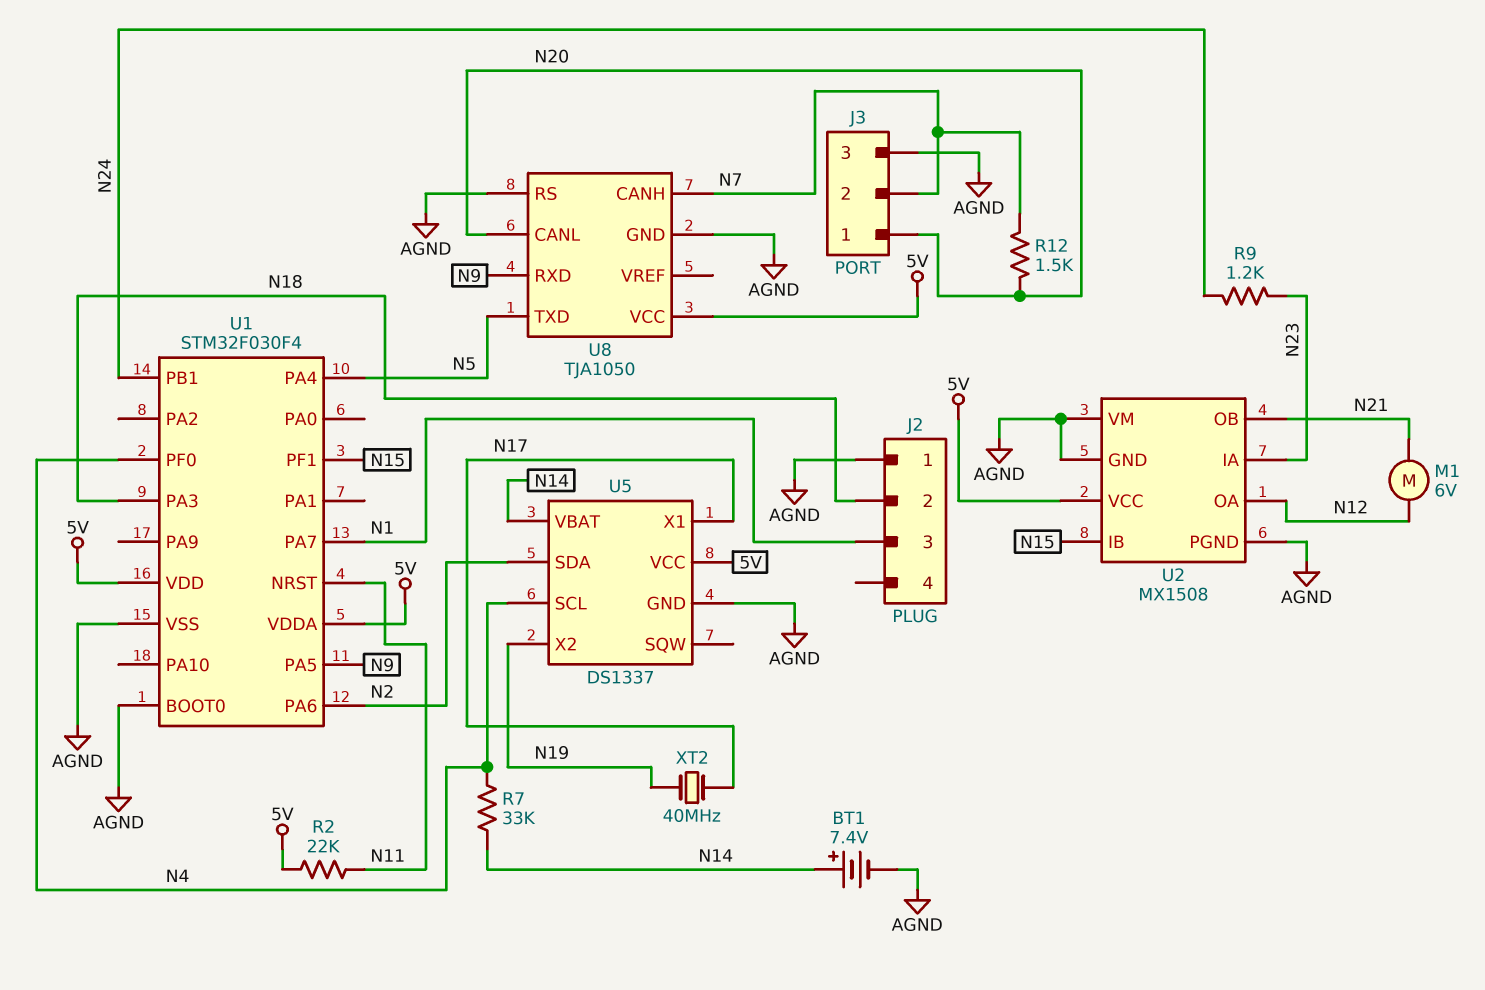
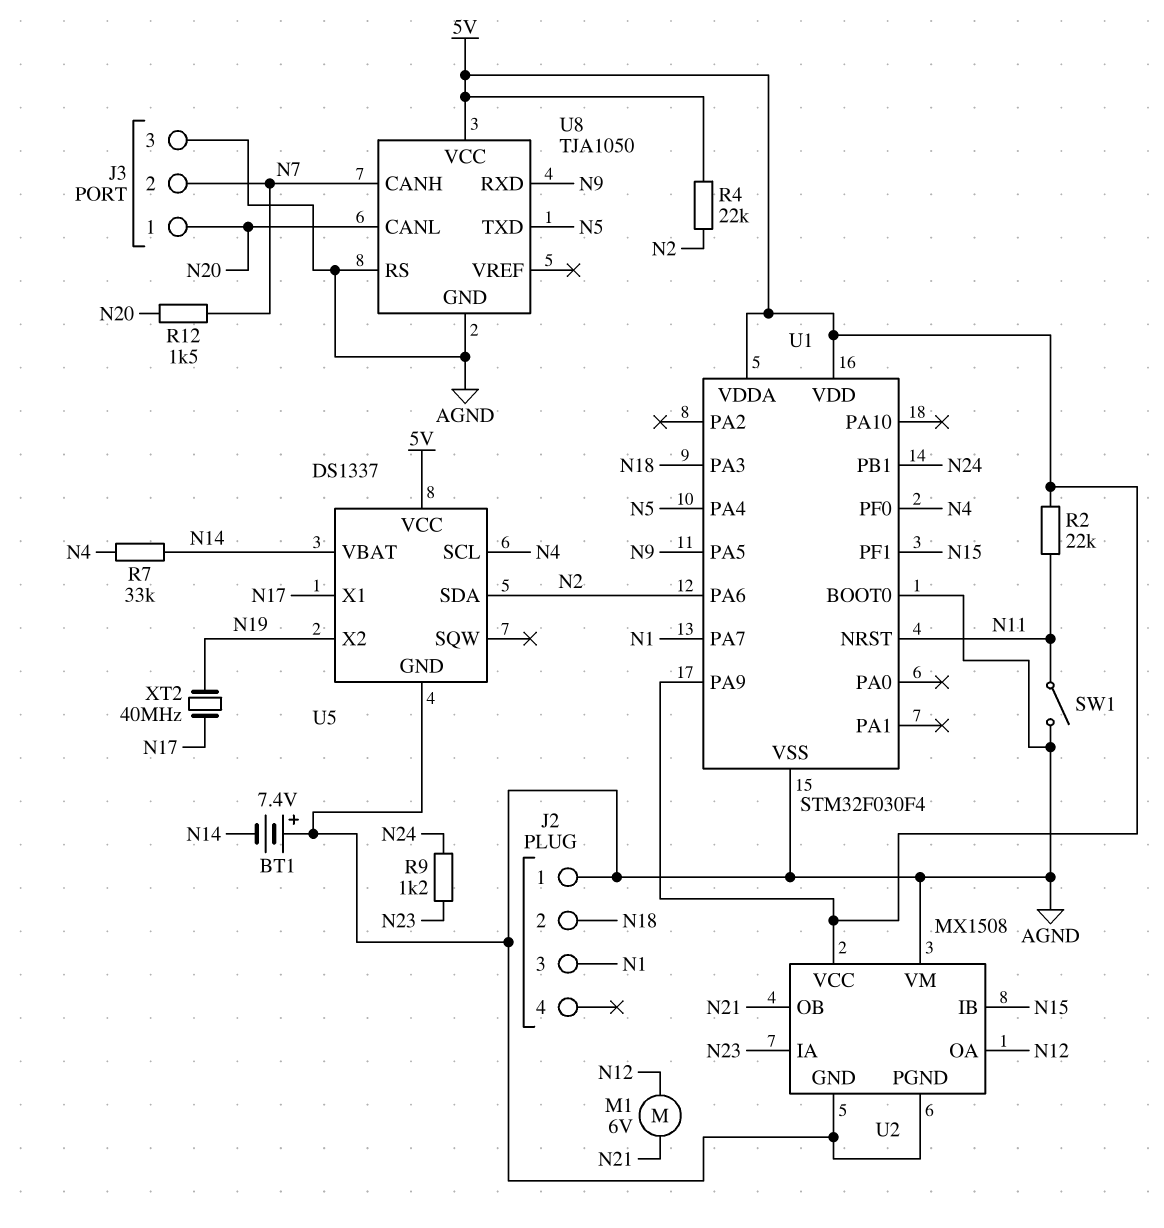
BT1: 7.4V (plus N14, minus AGND) -> 7.4V (plus AGND, minus N14)
R4: none -> 22k (5V, N2)
SW1: none -> switch (AGND, N11)
U1 pin PA9: none -> 5V

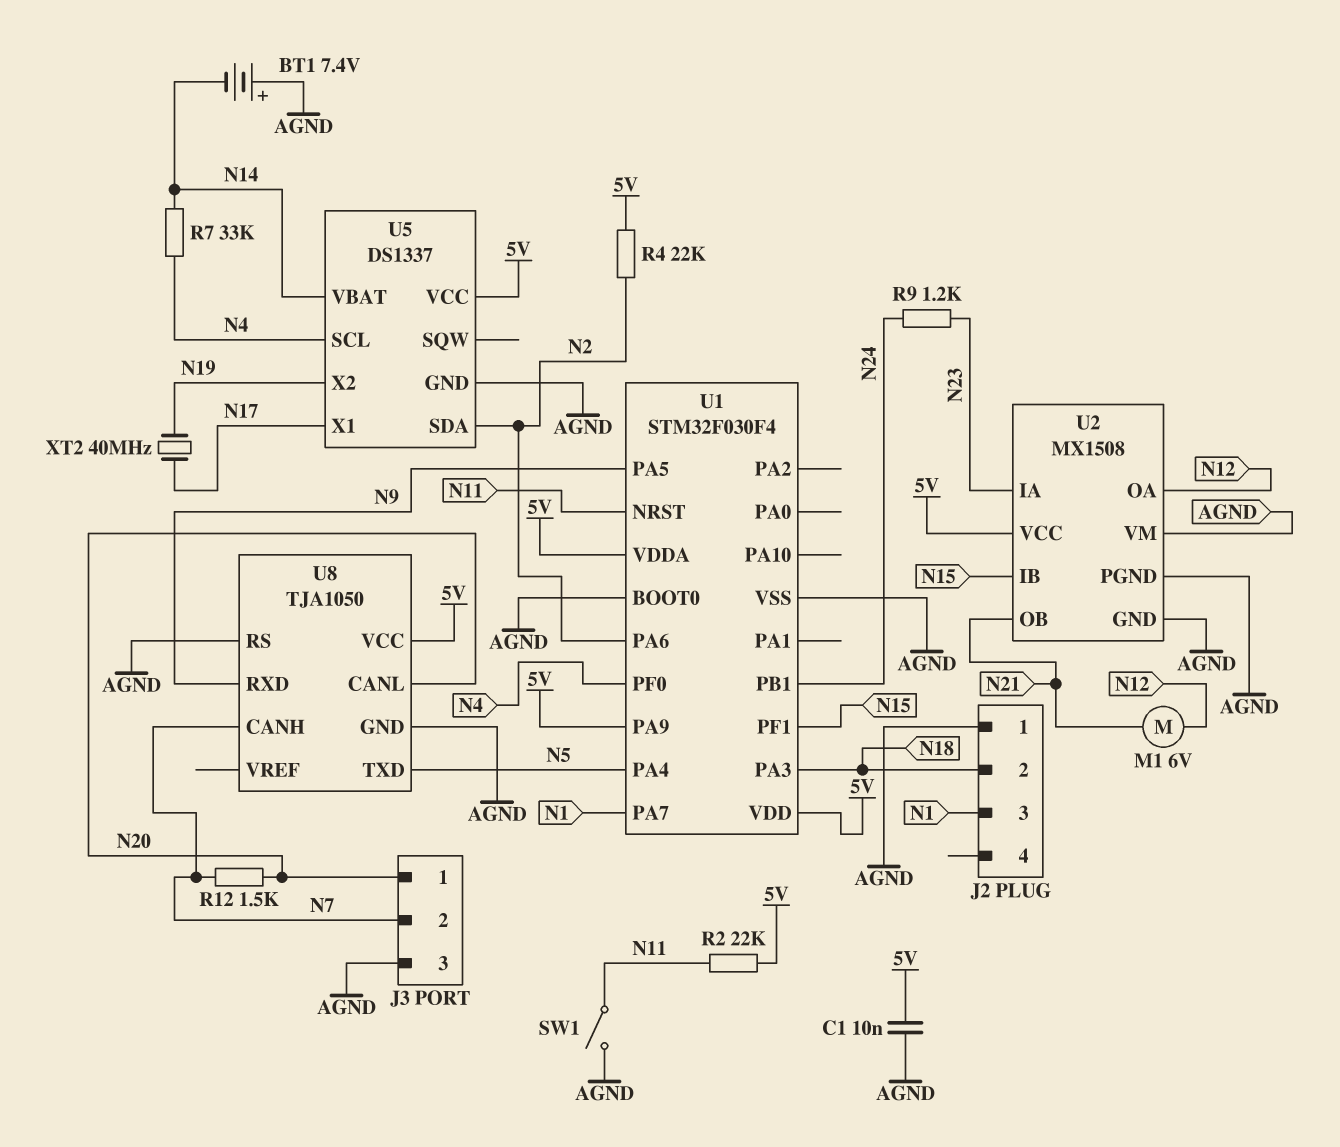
C1: none -> 10nF (5V, AGND)

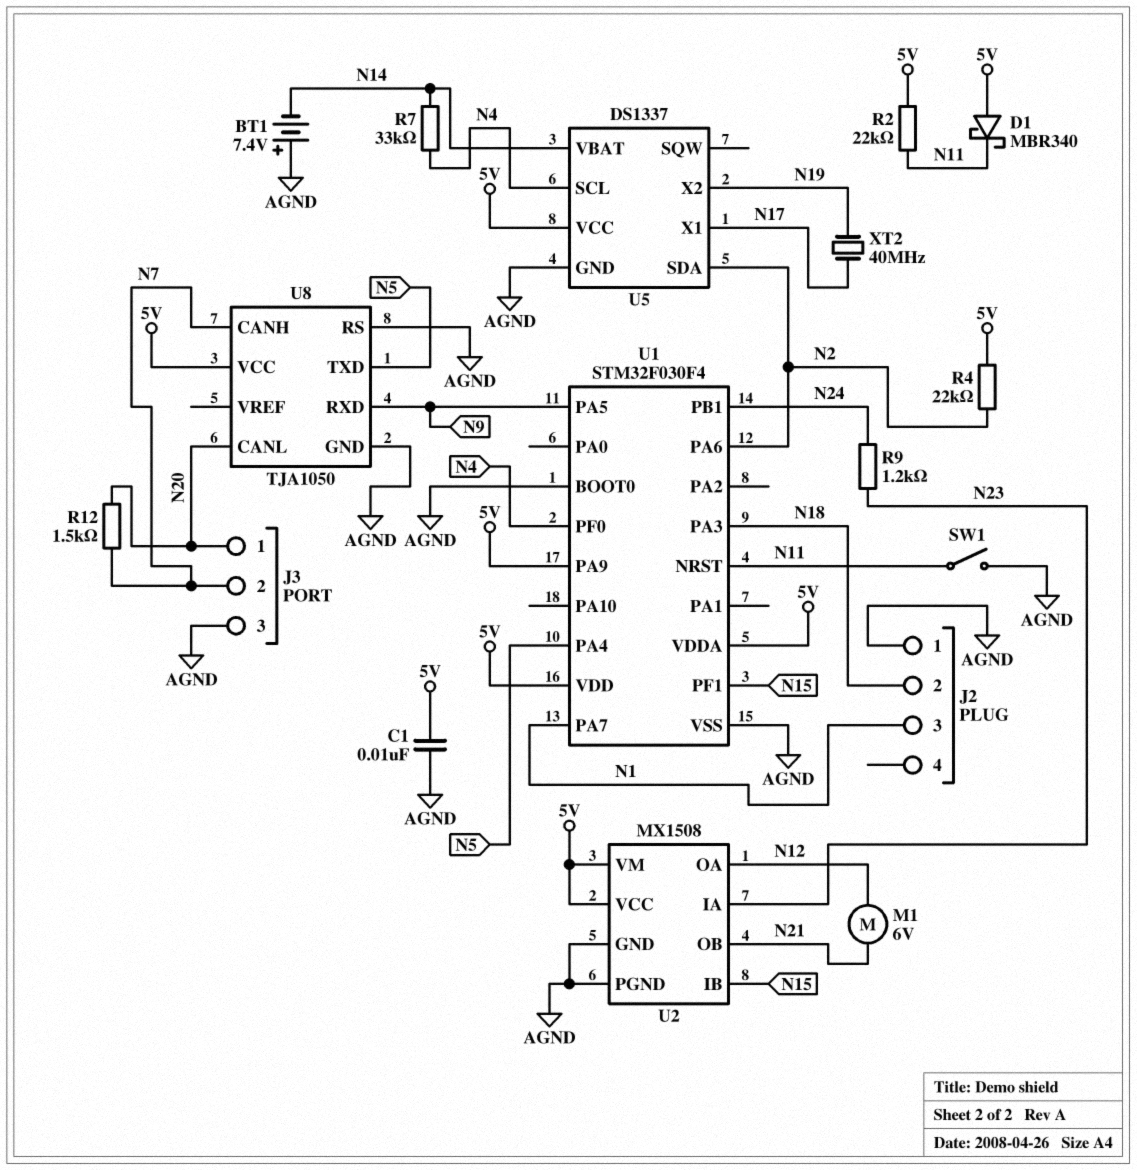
D1: none -> schottky MBR340 (A 5V, K N11)
U2 pin VM: AGND -> 5V

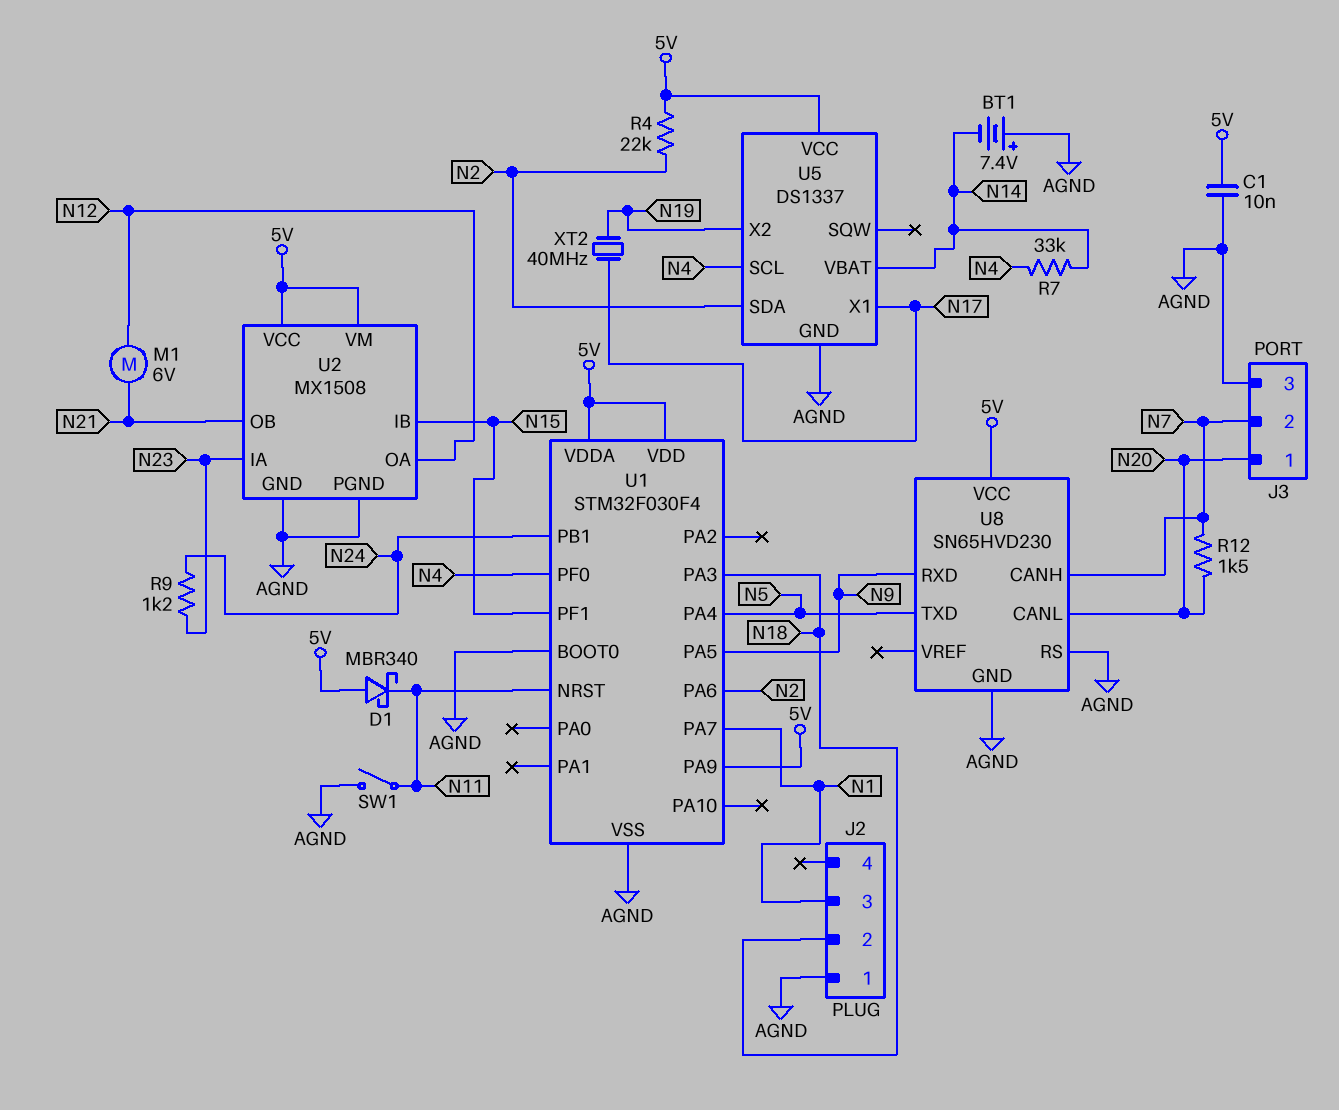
R2: 22k (5V, N11) -> none
U8: TJA1050 -> SN65HVD230

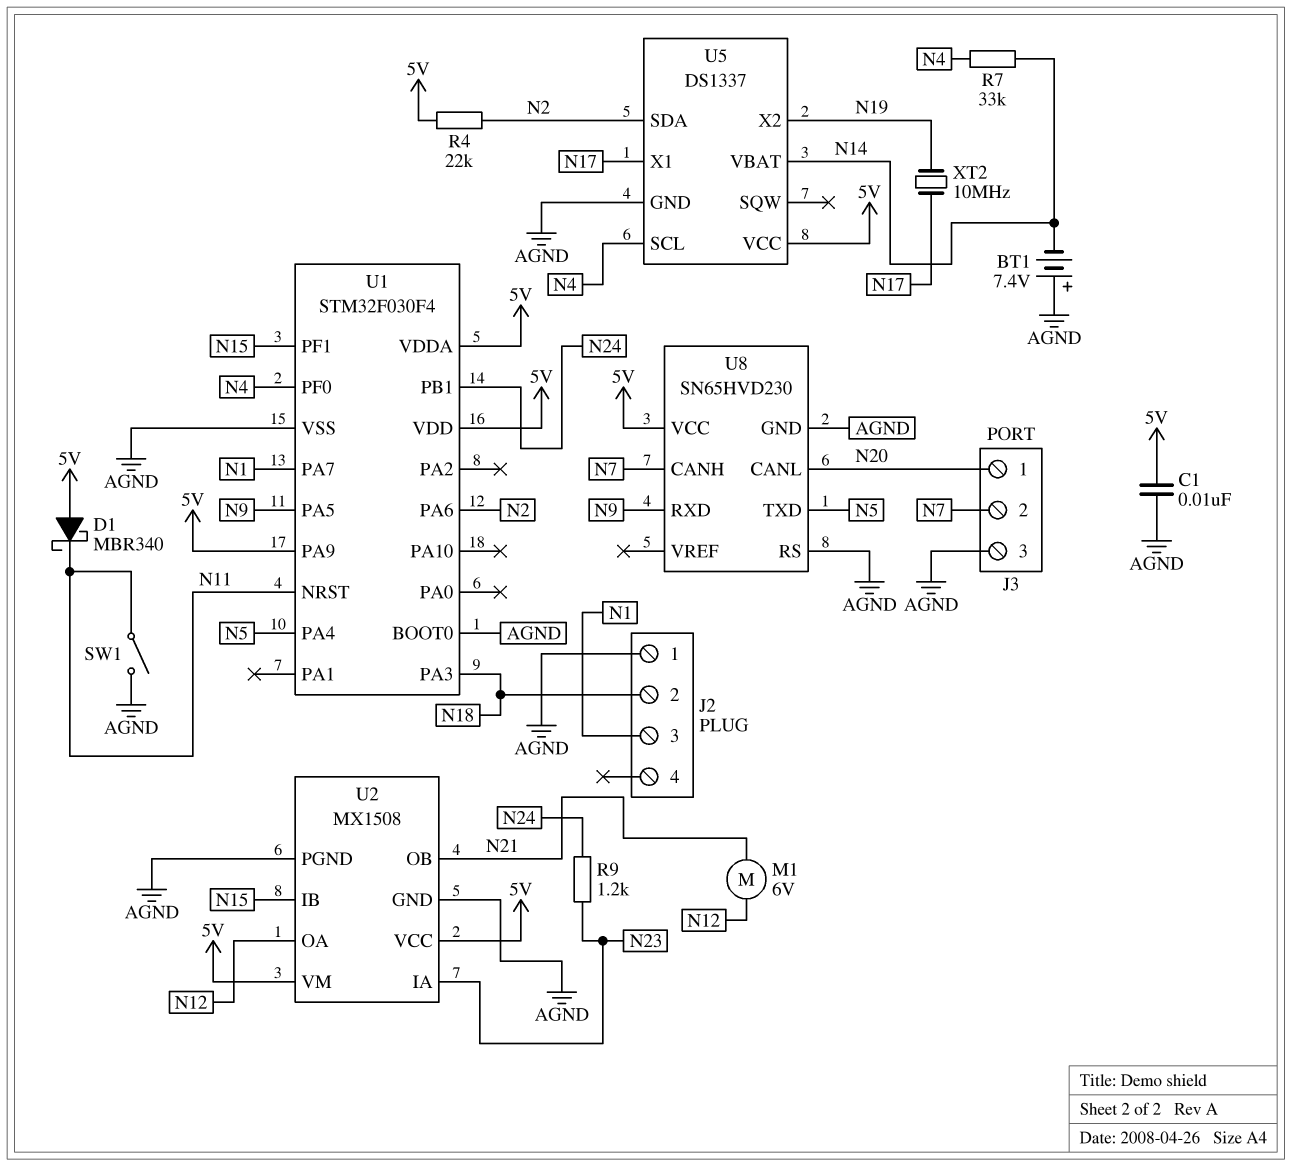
R12: 1.5k (N7, N20) -> none
XT2: 40MHz (N17, N19) -> 10MHz (N17, N19)

